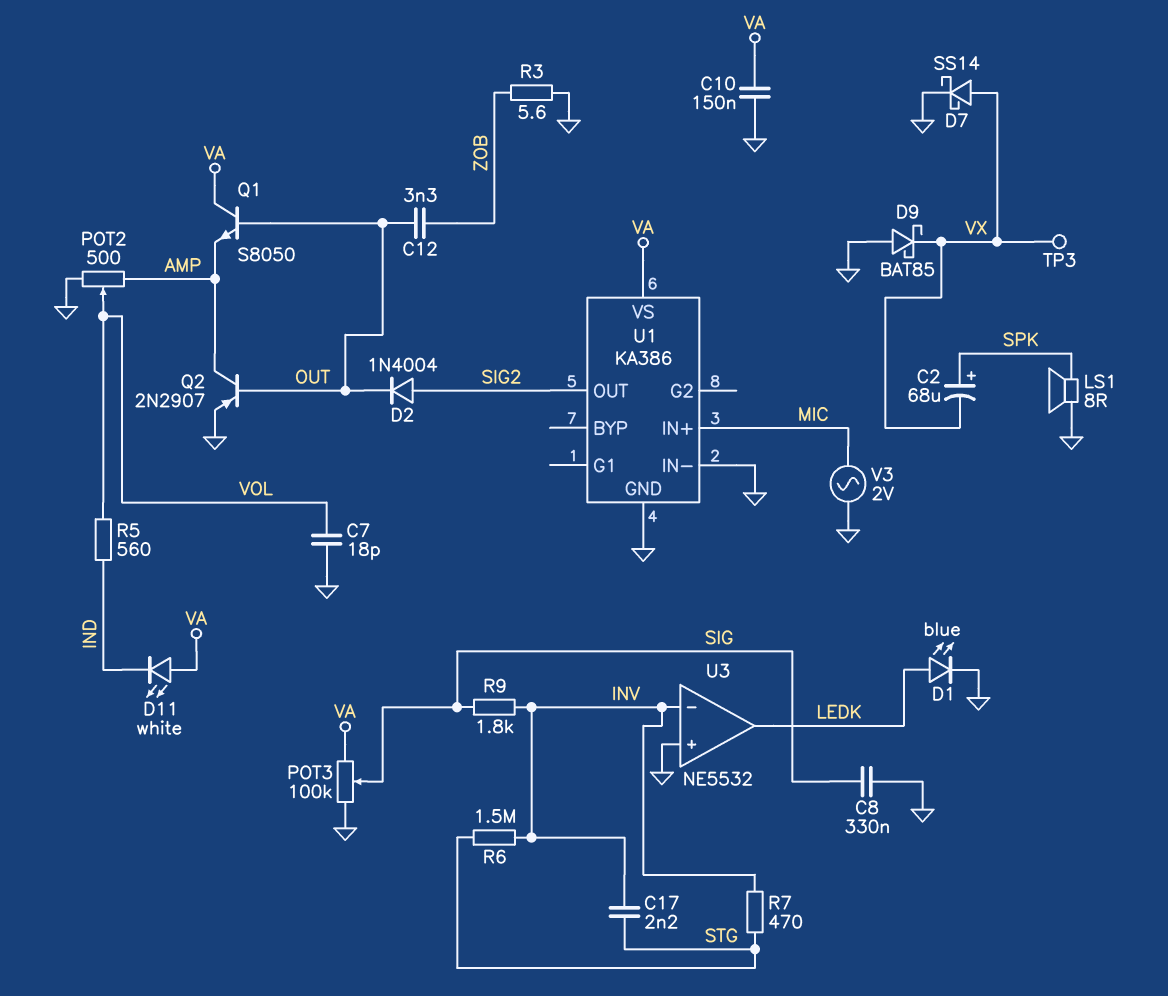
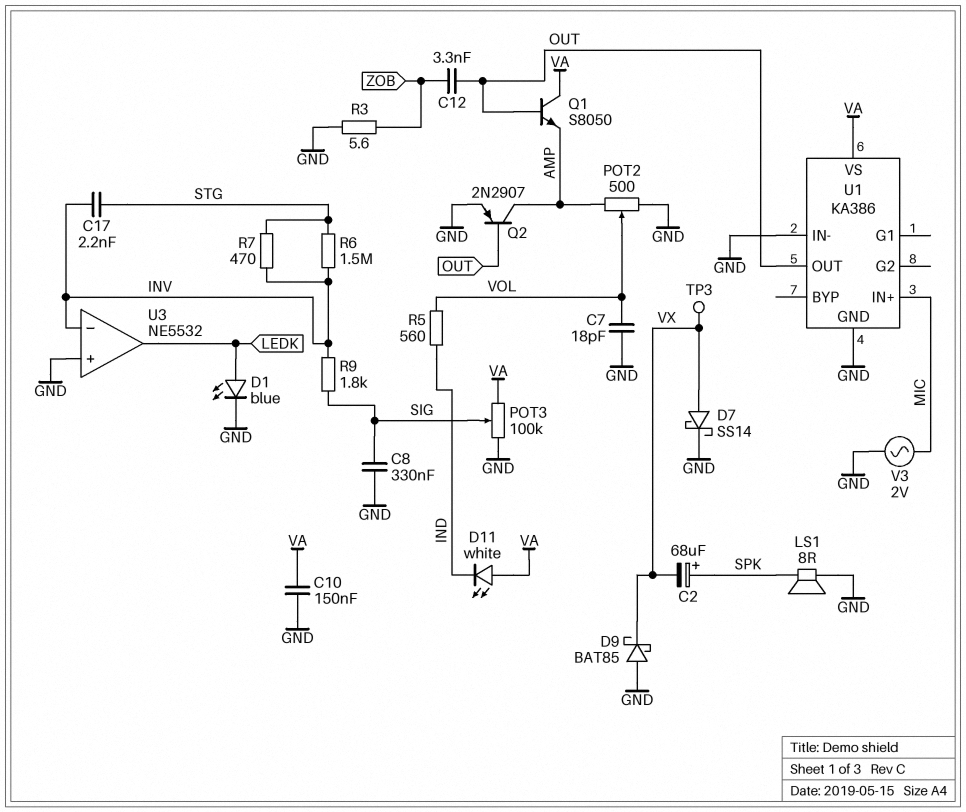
D2: diode 1N4004 (A SIG2, K OUT) -> none
U1 pin OUT: SIG2 -> OUT

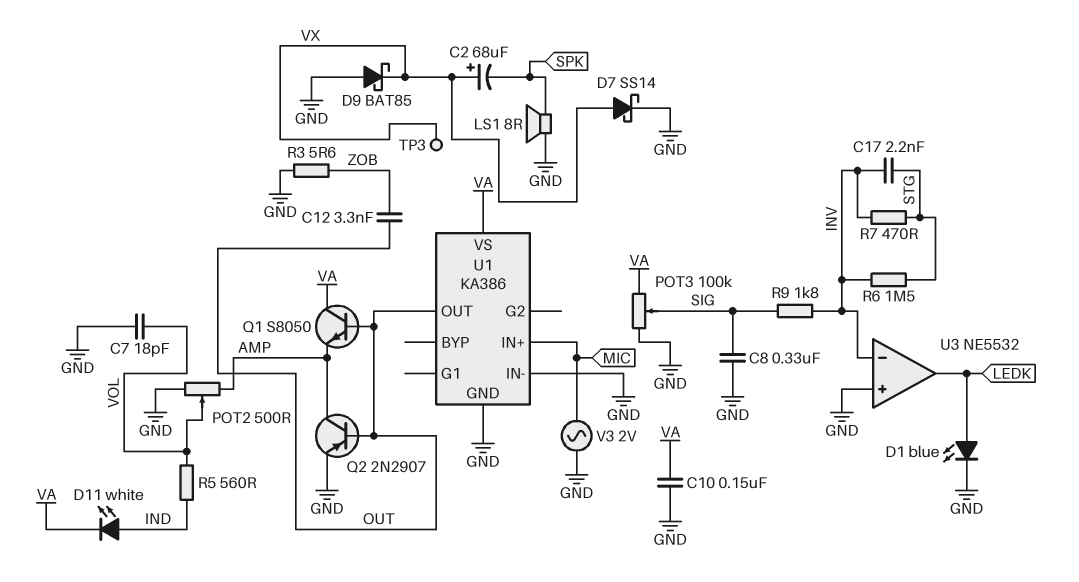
C2: 68uF (plus SPK, minus VX) -> 68uF (plus VX, minus SPK)
D11: LED white (A VA, K IND) -> LED white (A IND, K VA)

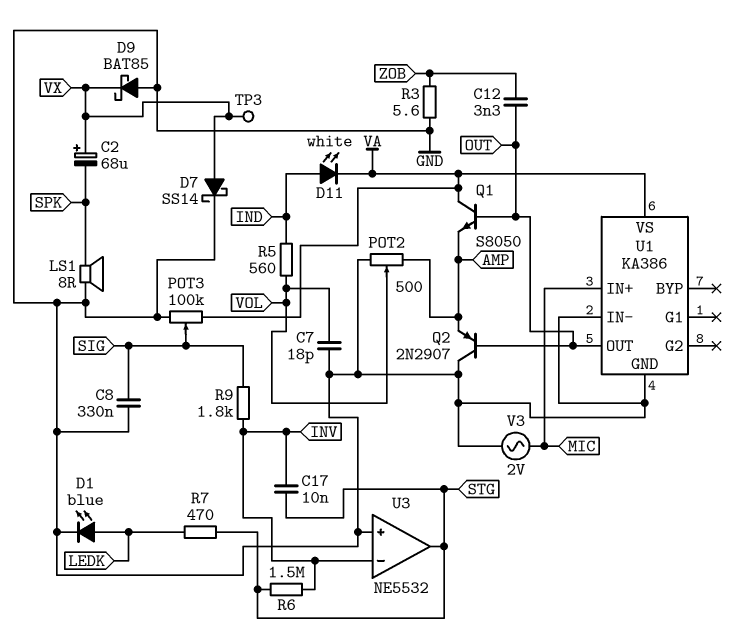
C10: 150nF (GND, VA) -> none
C17: 2.2nF (INV, STG) -> 10nF (INV, STG)
Q2: PNP 2N2907 (B OUT, C AMP, E GND) -> PNP 2N2907 (B OUT, C GND, E AMP)
R7: 470 (INV, STG) -> 470 (LEDK, STG)
U3 pin out: LEDK -> STG

